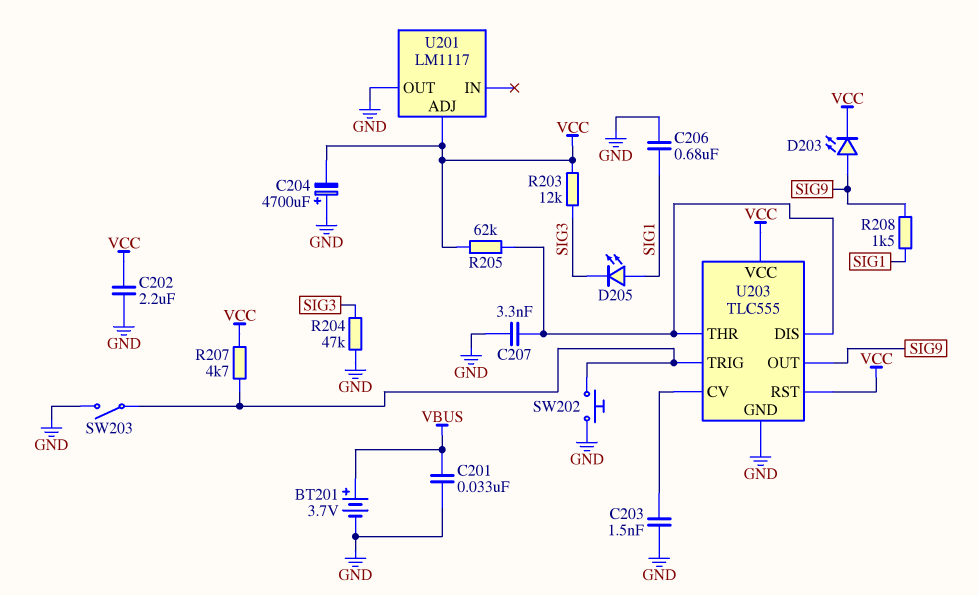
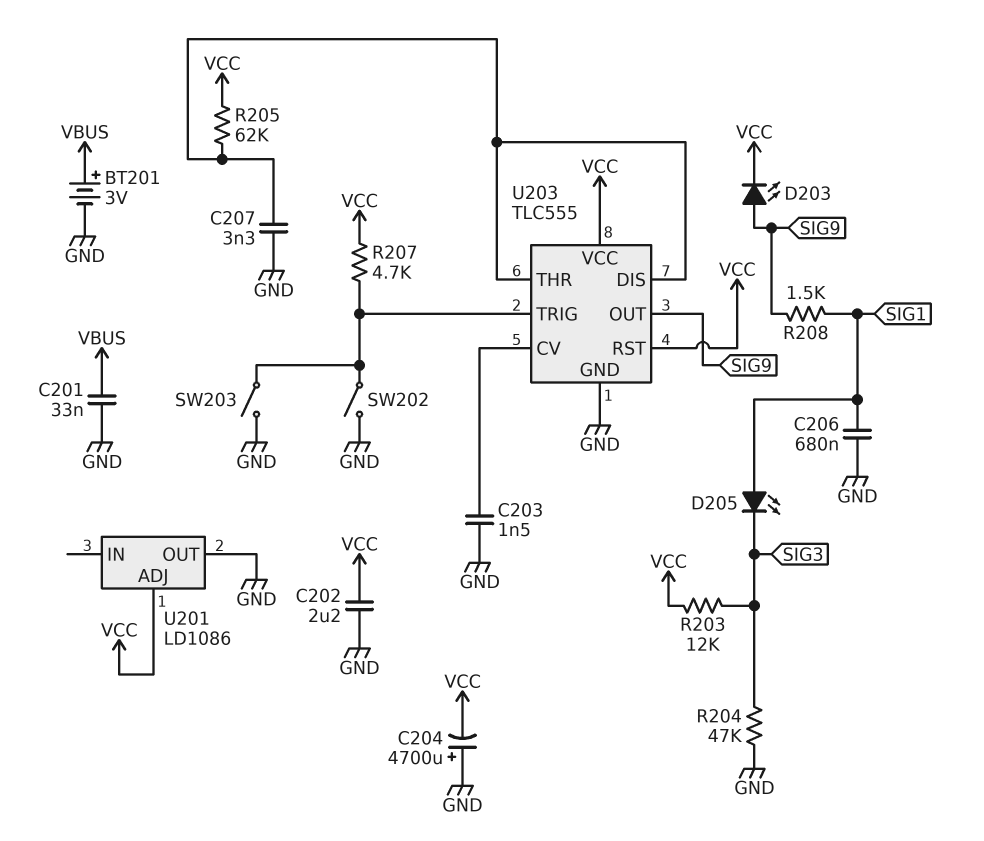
BT201: 3.7V (plus VBUS, minus GND) -> 3V (plus VBUS, minus GND)
SW202: button (GND, U203/TRIG) -> switch (GND, U203/TRIG)
U201: LM1117 -> LD1086

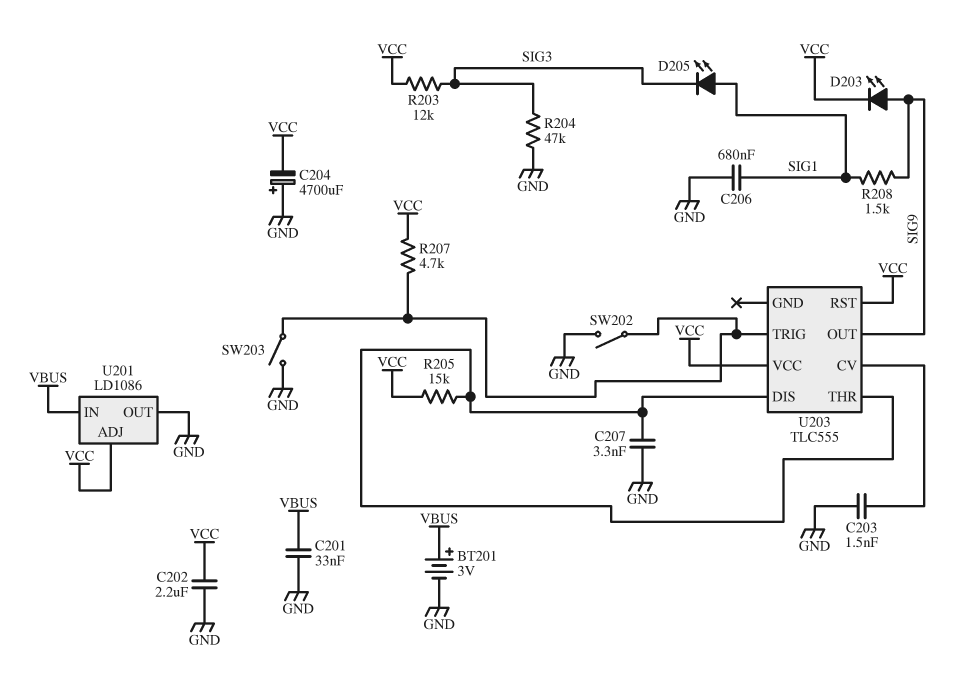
R205: 62k (U203/DIS, VCC) -> 15k (U203/DIS, VCC)
U201 pin IN: none -> VBUS
U203 pin GND: GND -> none

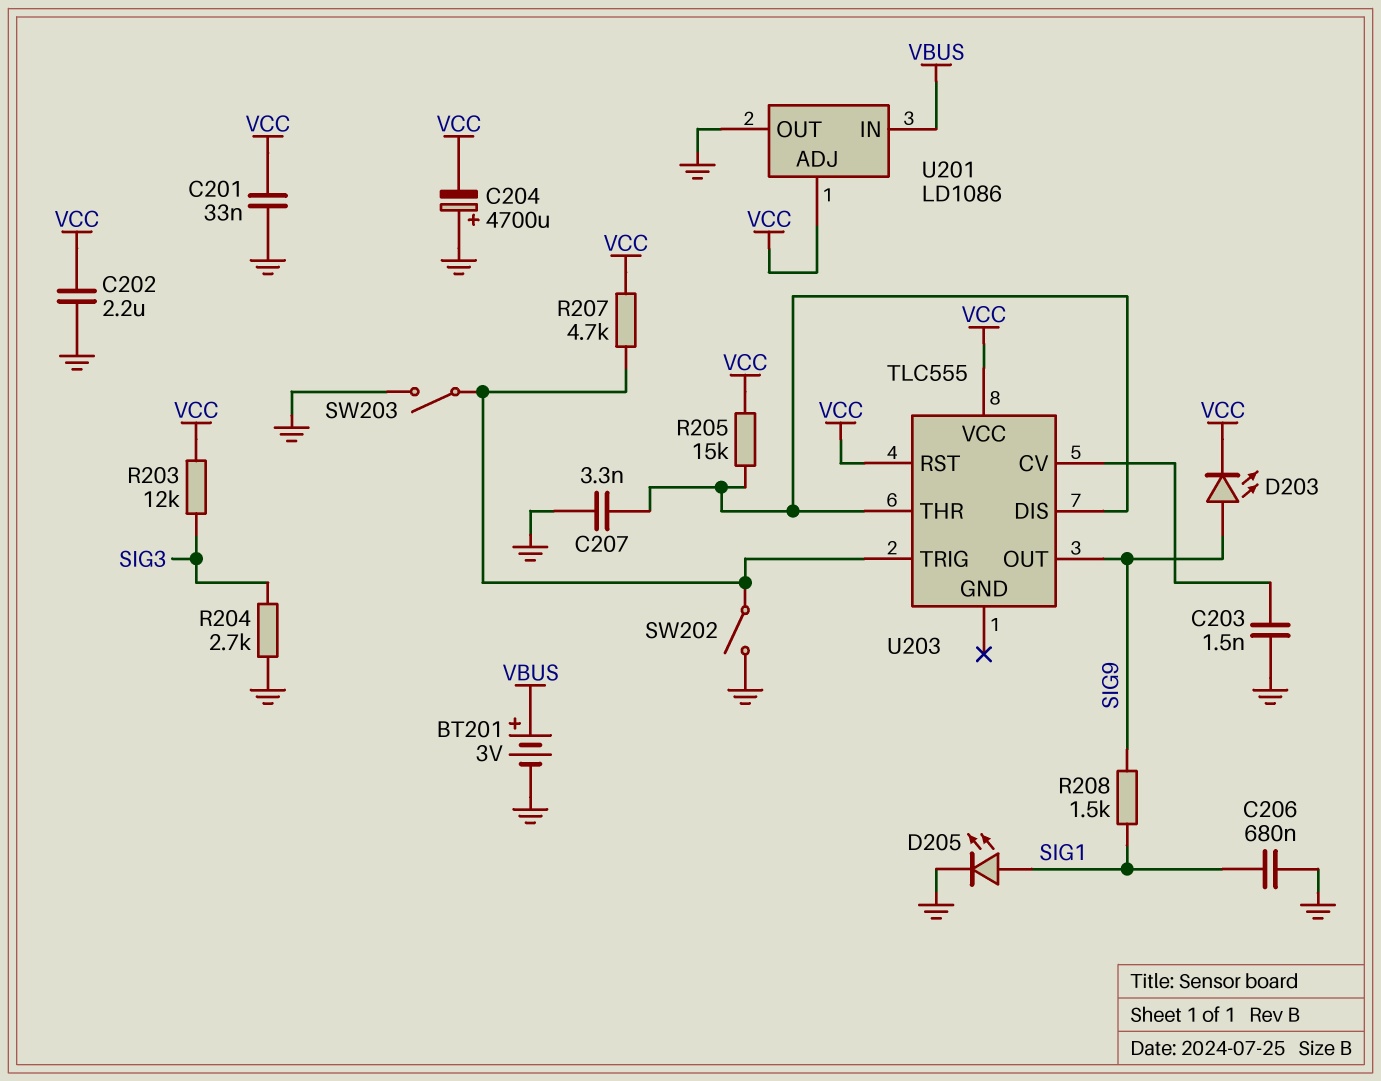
C201: 33nF (GND, VBUS) -> 33nF (GND, VCC)
D205: LED (A SIG1, K SIG3) -> LED (A SIG1, K GND)
R204: 47k (GND, SIG3) -> 2.7k (GND, SIG3)

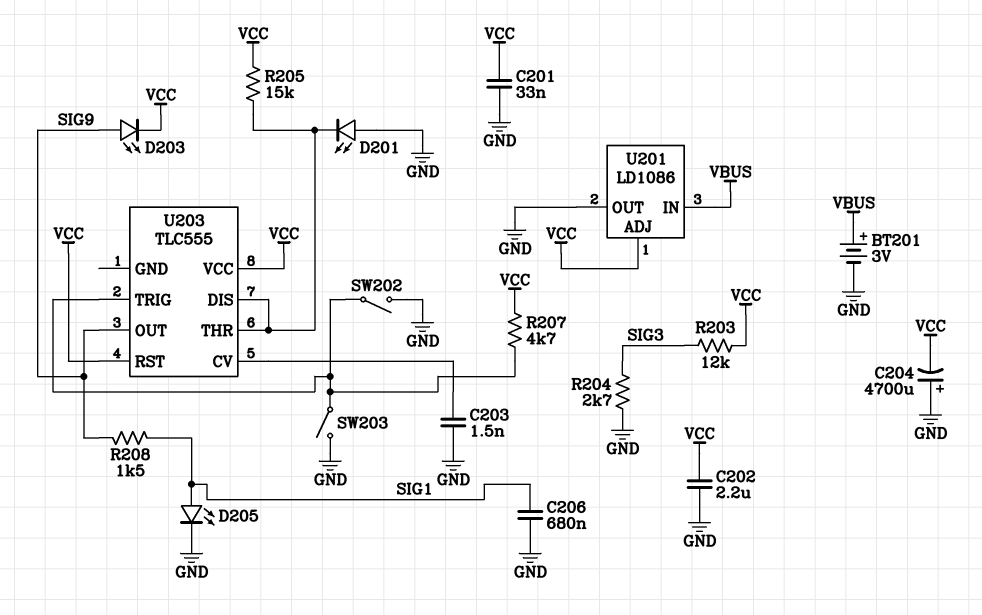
C207: 3.3nF (GND, U203/DIS) -> none
D201: none -> LED (A GND, K U203/DIS)

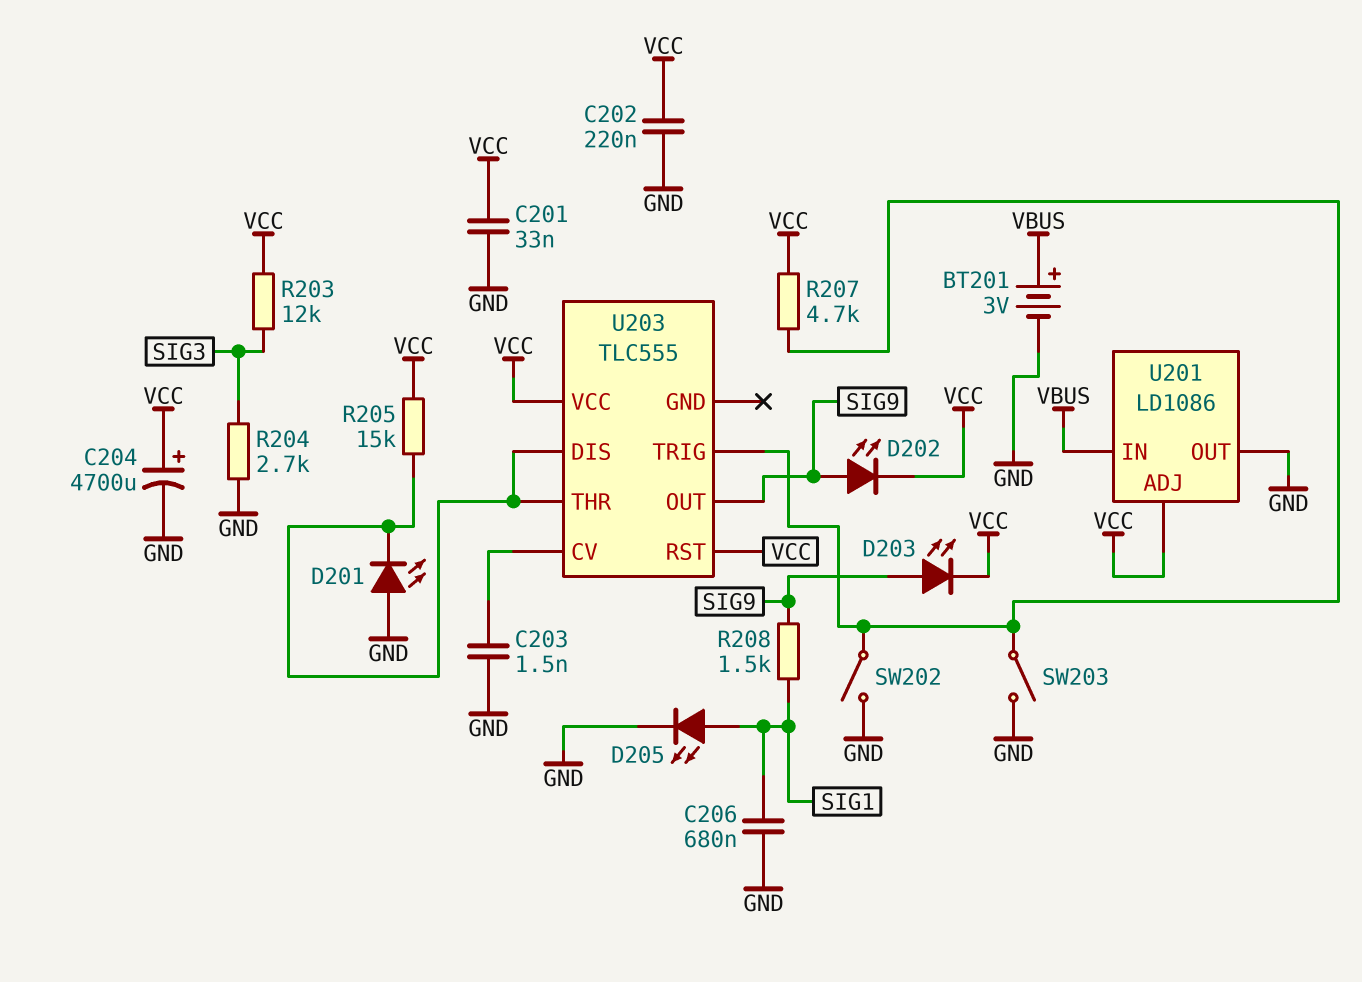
C202: 2.2uF (GND, VCC) -> 220nF (GND, VCC)
C204: 4700uF (plus GND, minus VCC) -> 4700uF (plus VCC, minus GND)
D202: none -> LED (A SIG9, K VCC)

